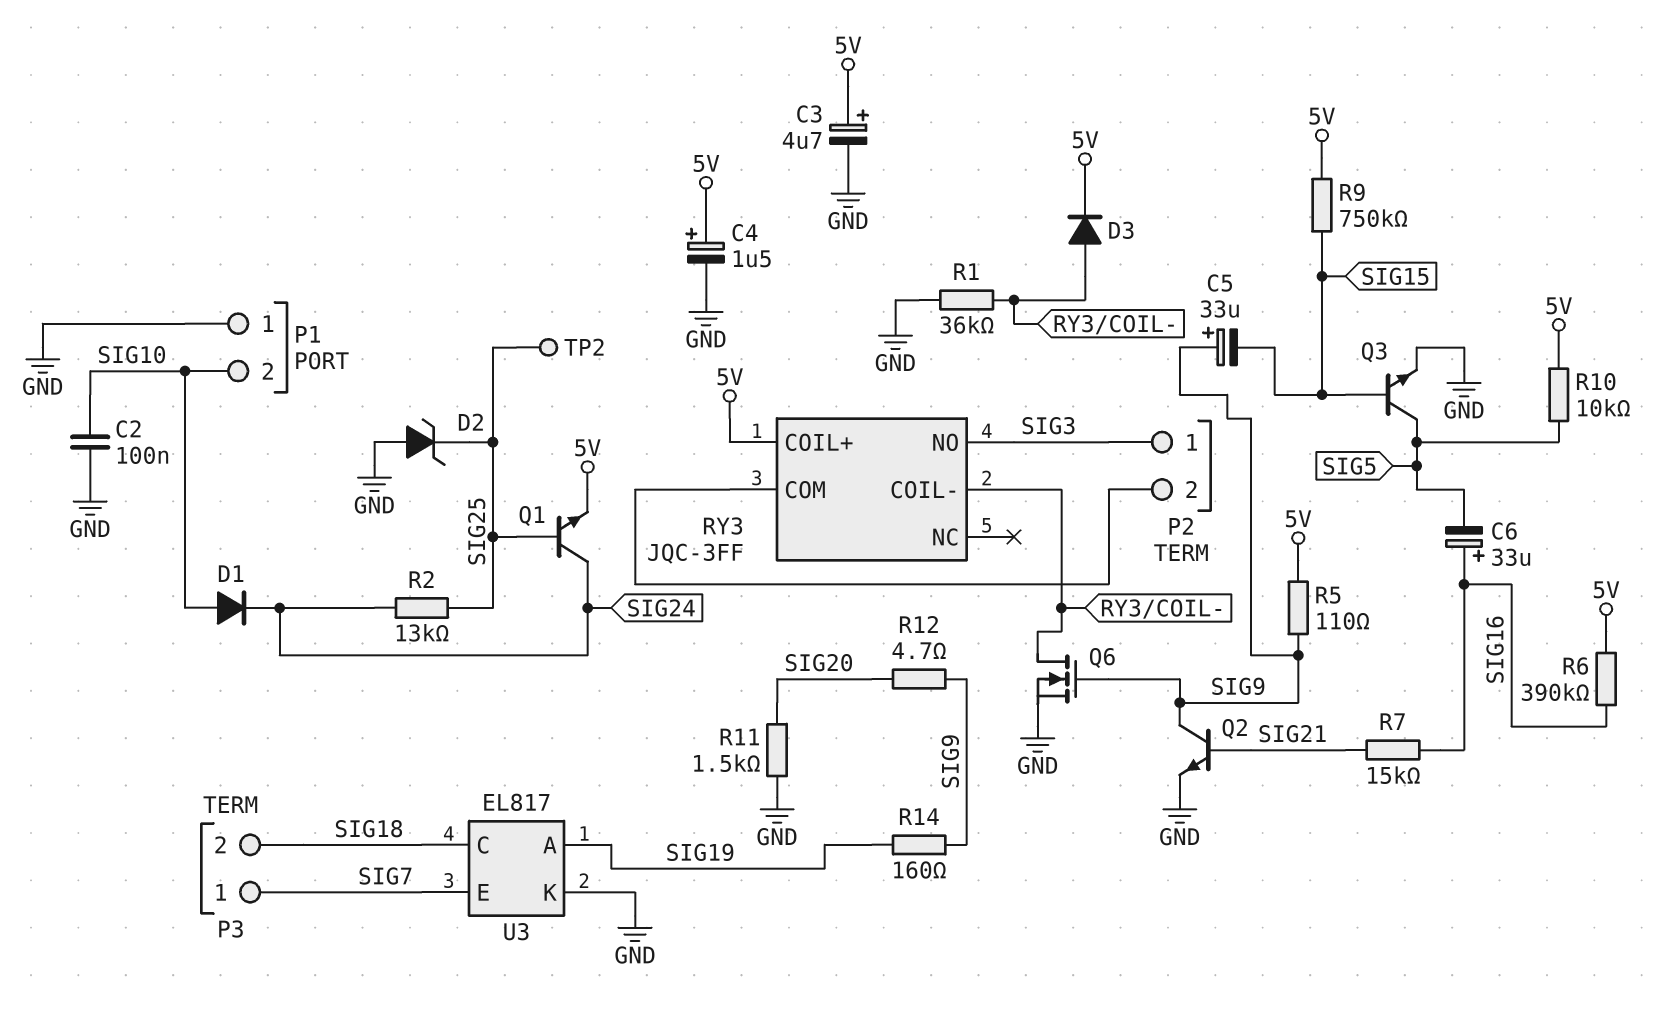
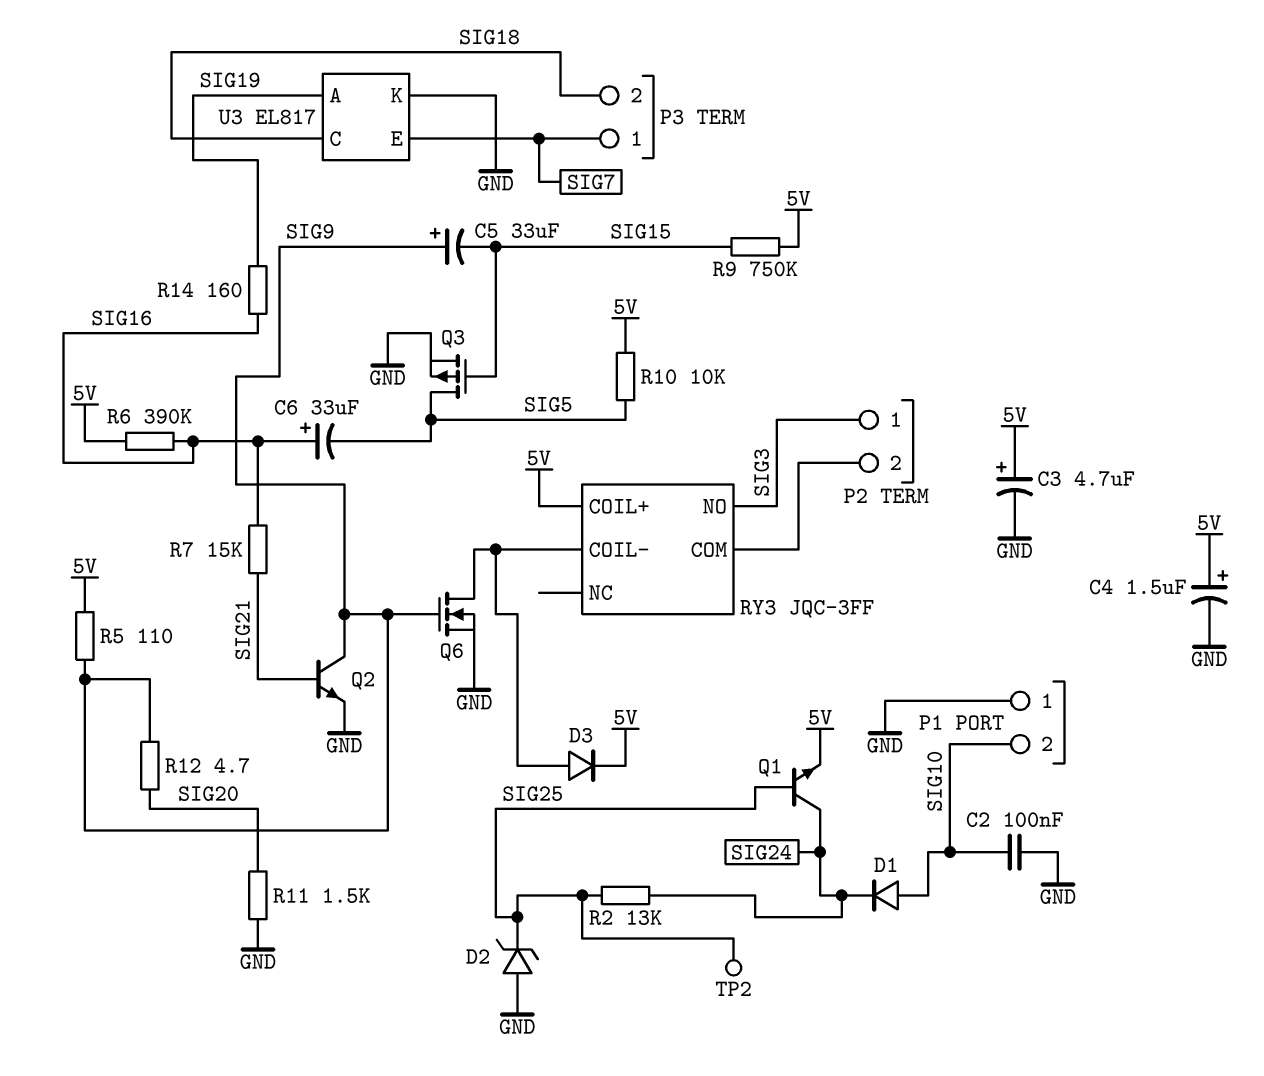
Q3: NPN (B SIG15, C SIG5, E GND) -> PMOS (G SIG15, D SIG5, S GND)
R1: 36k (GND, RY3/COIL-) -> none
R14: 160 (SIG9, SIG19) -> 160 (SIG16, SIG19)

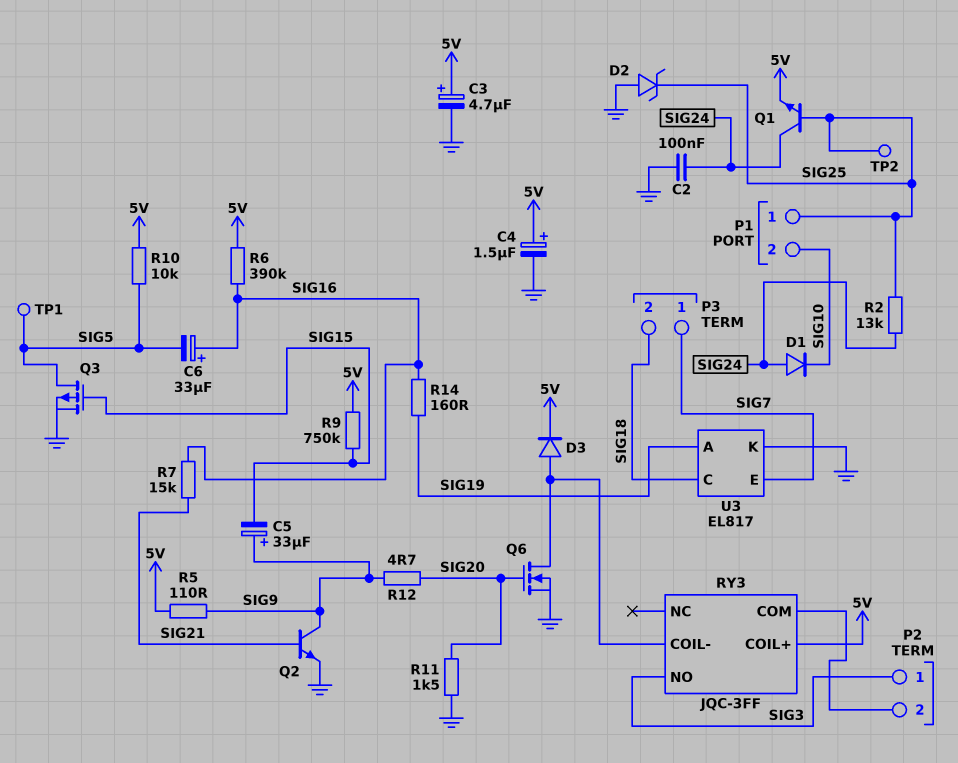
C2: 100nF (GND, SIG10) -> 100nF (GND, SIG24)
D1: diode (A SIG10, K SIG24) -> diode (A SIG24, K SIG10)
P1 pin 1: GND -> SIG25
Q6: NMOS (G SIG9, D RY3/COIL-, S GND) -> NMOS (G SIG20, D RY3/COIL-, S GND)
TP1: none -> test point (SIG5)

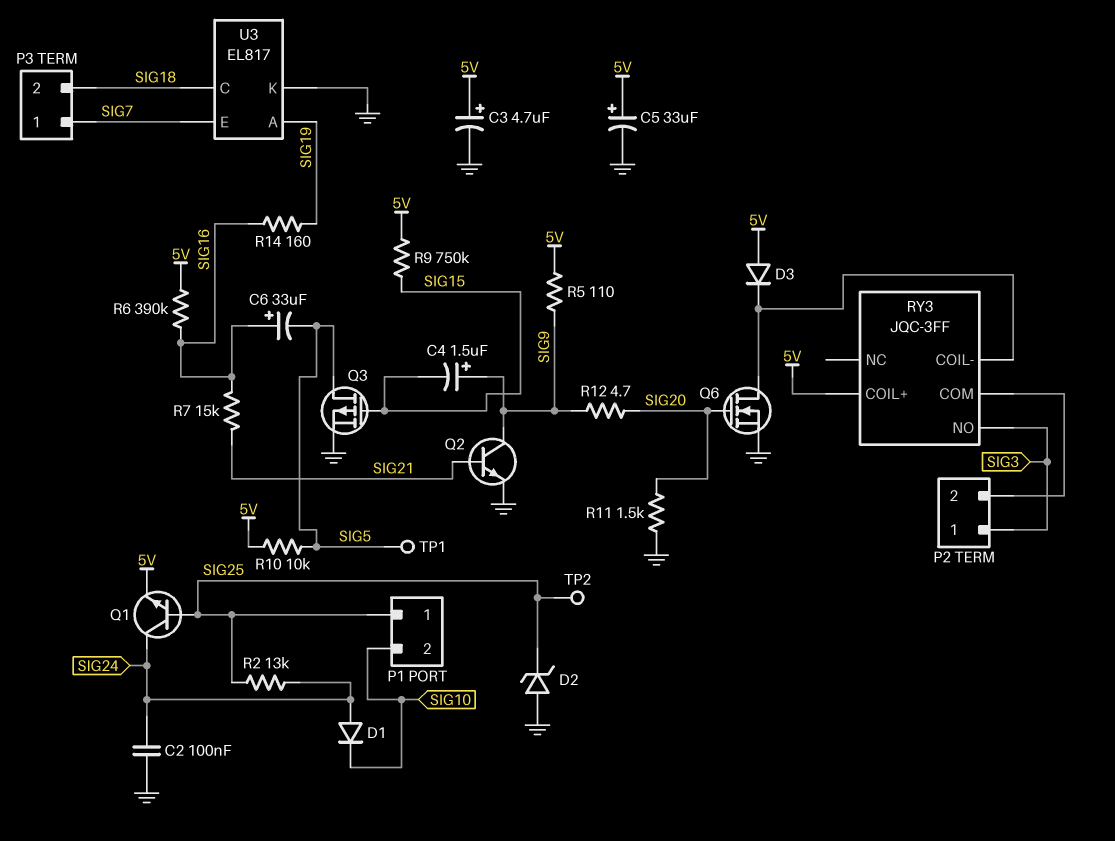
C4: 1.5uF (plus 5V, minus GND) -> 1.5uF (plus SIG9, minus SIG15)
C5: 33uF (plus SIG9, minus SIG15) -> 33uF (plus 5V, minus GND)
D3: diode (A RY3/COIL-, K 5V) -> diode (A 5V, K RY3/COIL-)

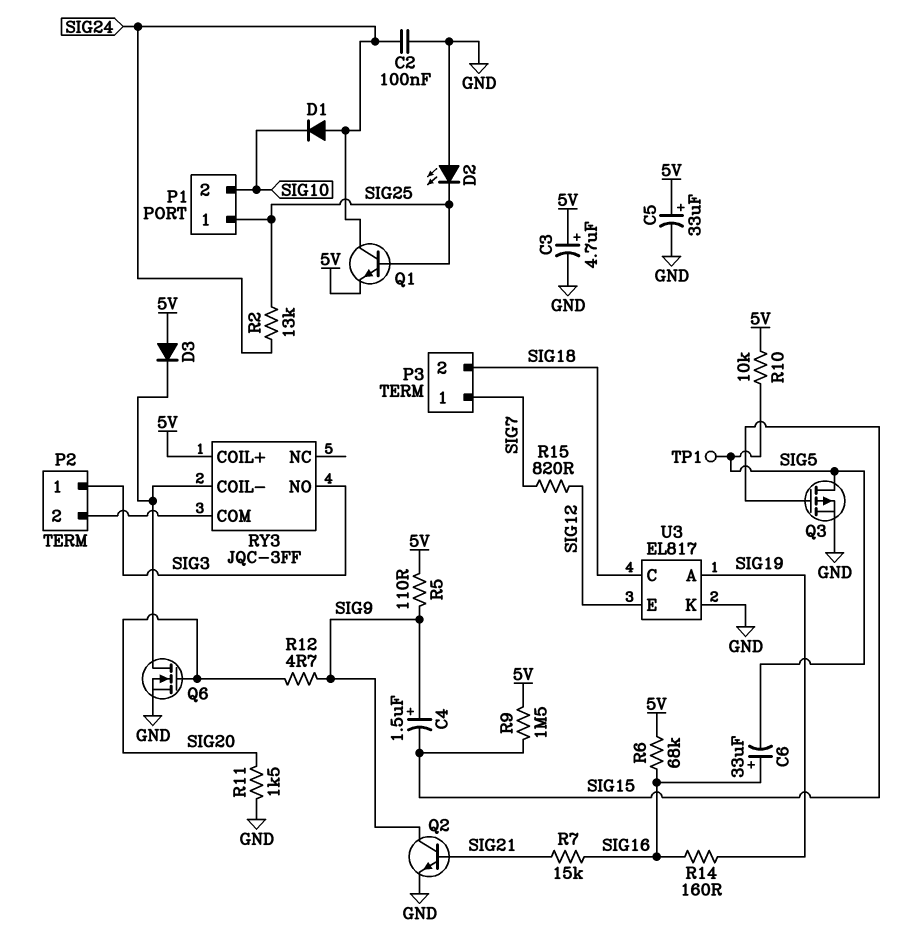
D2: zener (A GND, K SIG25) -> LED (A GND, K SIG25)
R6: 390k (5V, SIG16) -> 68k (5V, SIG16)
R9: 750k (5V, SIG15) -> 1.5M (5V, SIG15)
R15: none -> 820 (SIG7, SIG12)
TP2: test point (SIG25) -> none
U3 pin E: SIG7 -> SIG12

